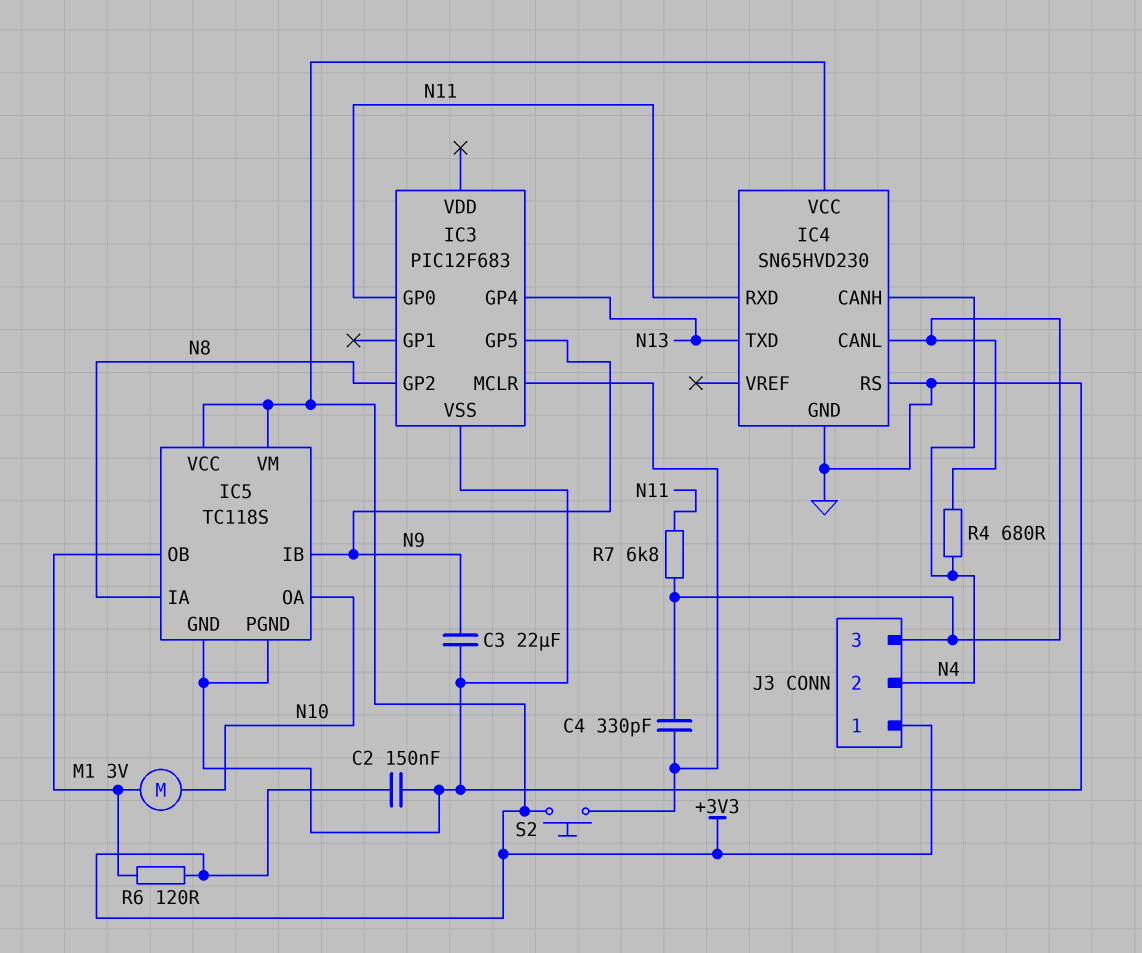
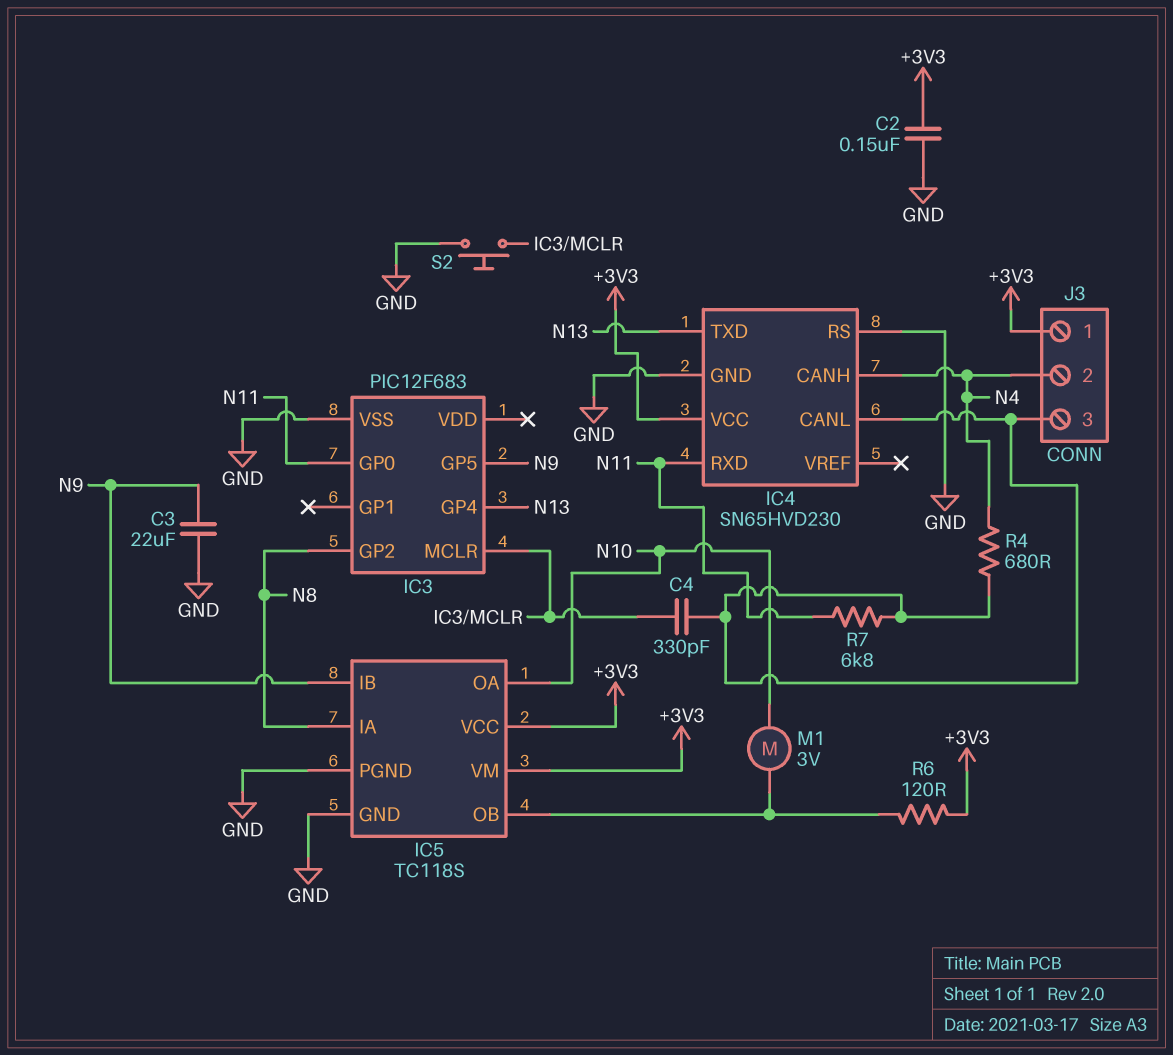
S2: button (+3V3, IC3/MCLR) -> button (GND, IC3/MCLR)

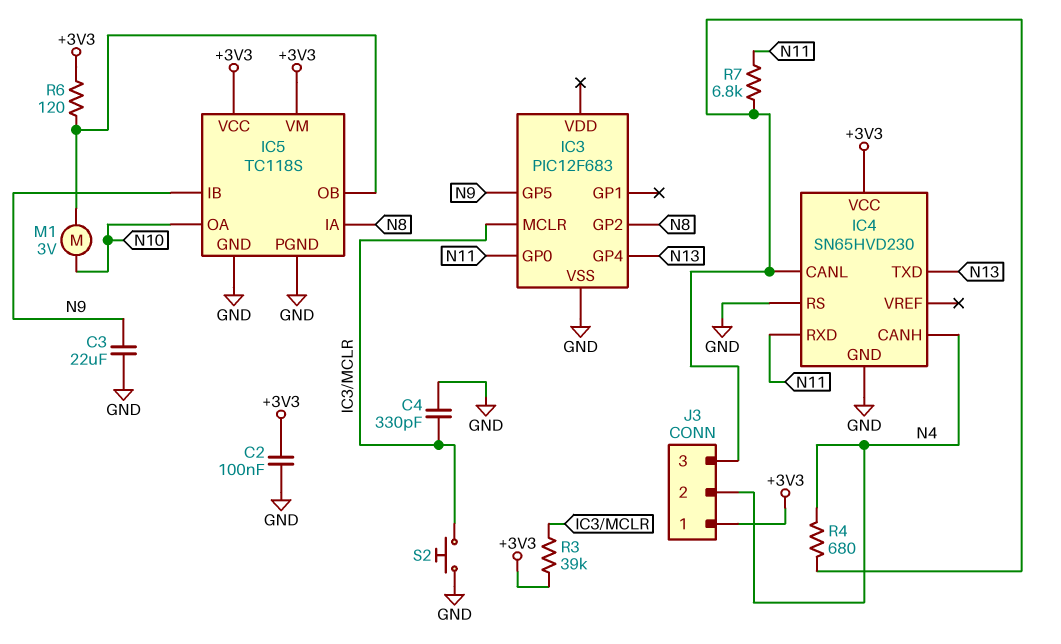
C2: 150nF (+3V3, GND) -> 100nF (+3V3, GND)
C4: 330pF (IC3/MCLR, IC4/CANL) -> 330pF (GND, IC3/MCLR)
R3: none -> 39k (+3V3, IC3/MCLR)

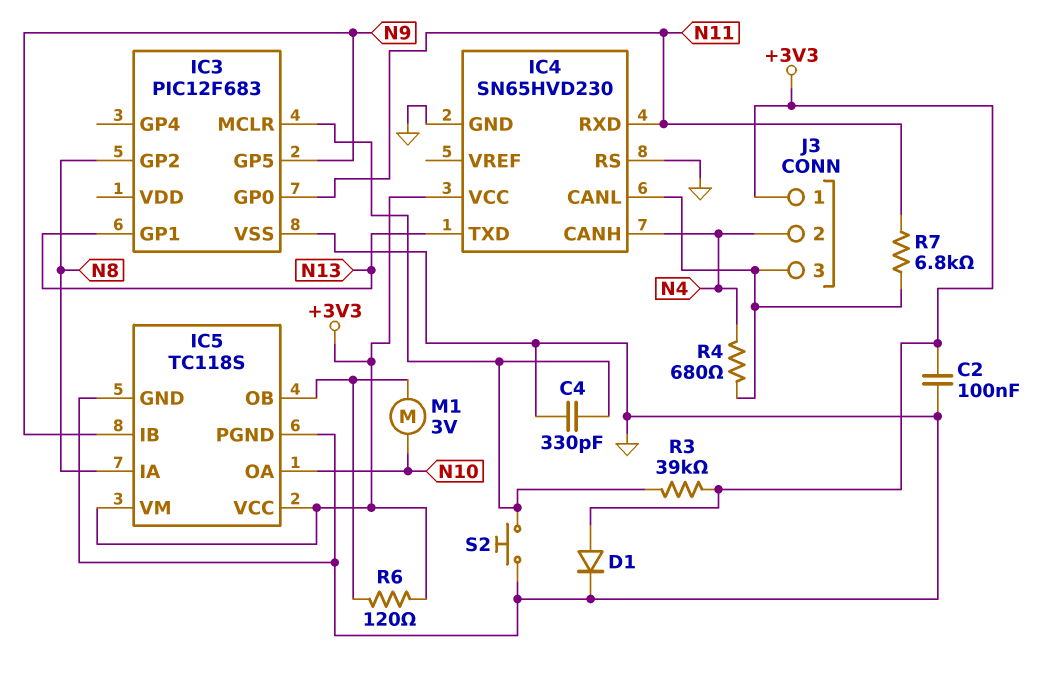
C3: 22uF (GND, N9) -> none
D1: none -> diode (A +3V3, K GND)
IC3 pin GP1: none -> N13
IC3 pin GP4: N13 -> none

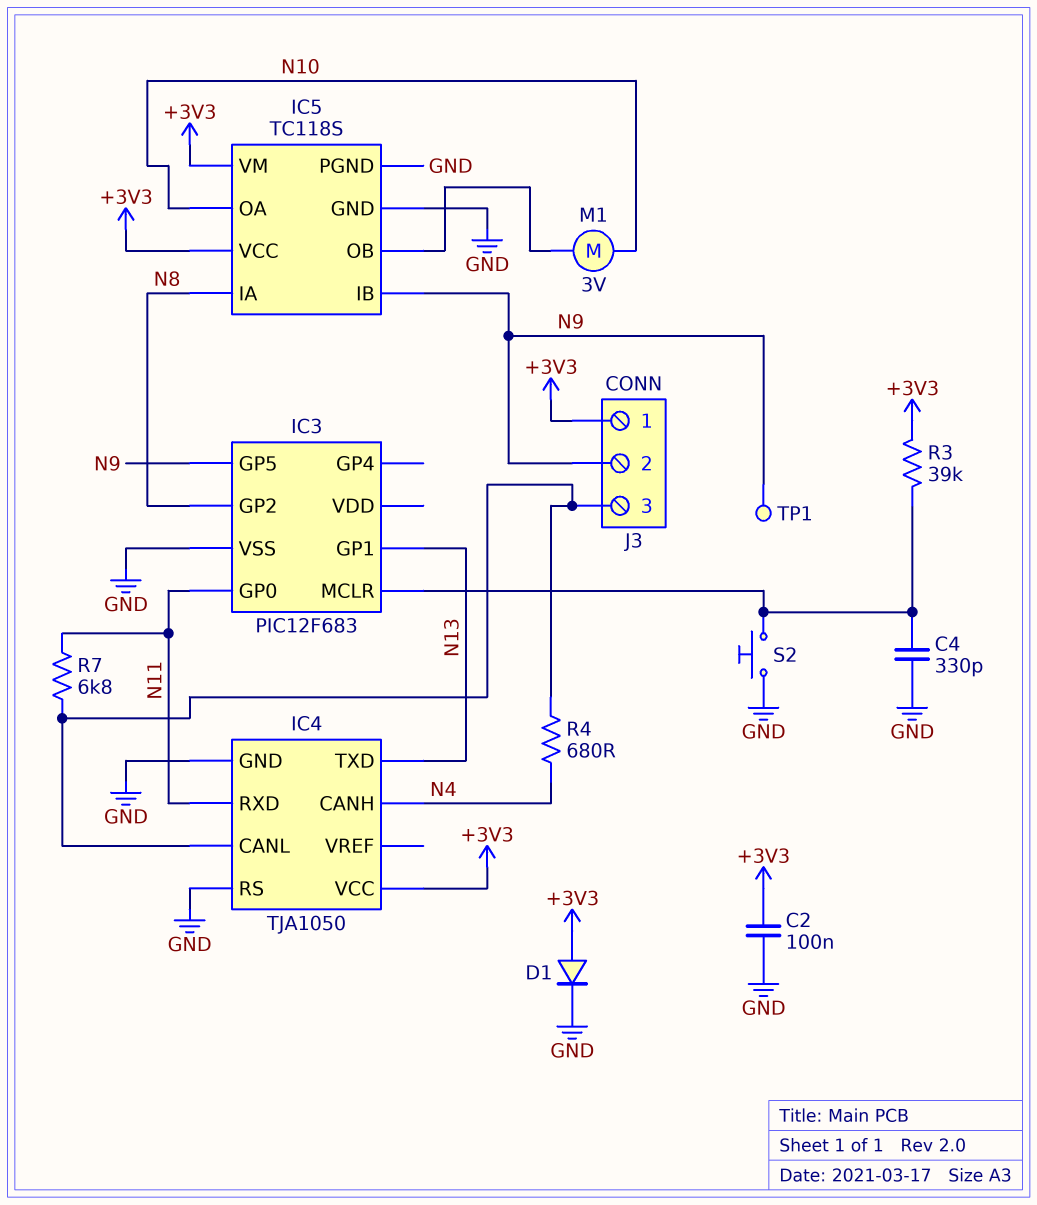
IC4: SN65HVD230 -> TJA1050
J3 pin 2: N4 -> N9
R6: 120 (+3V3, IC5/OB) -> none
TP1: none -> test point (N9)

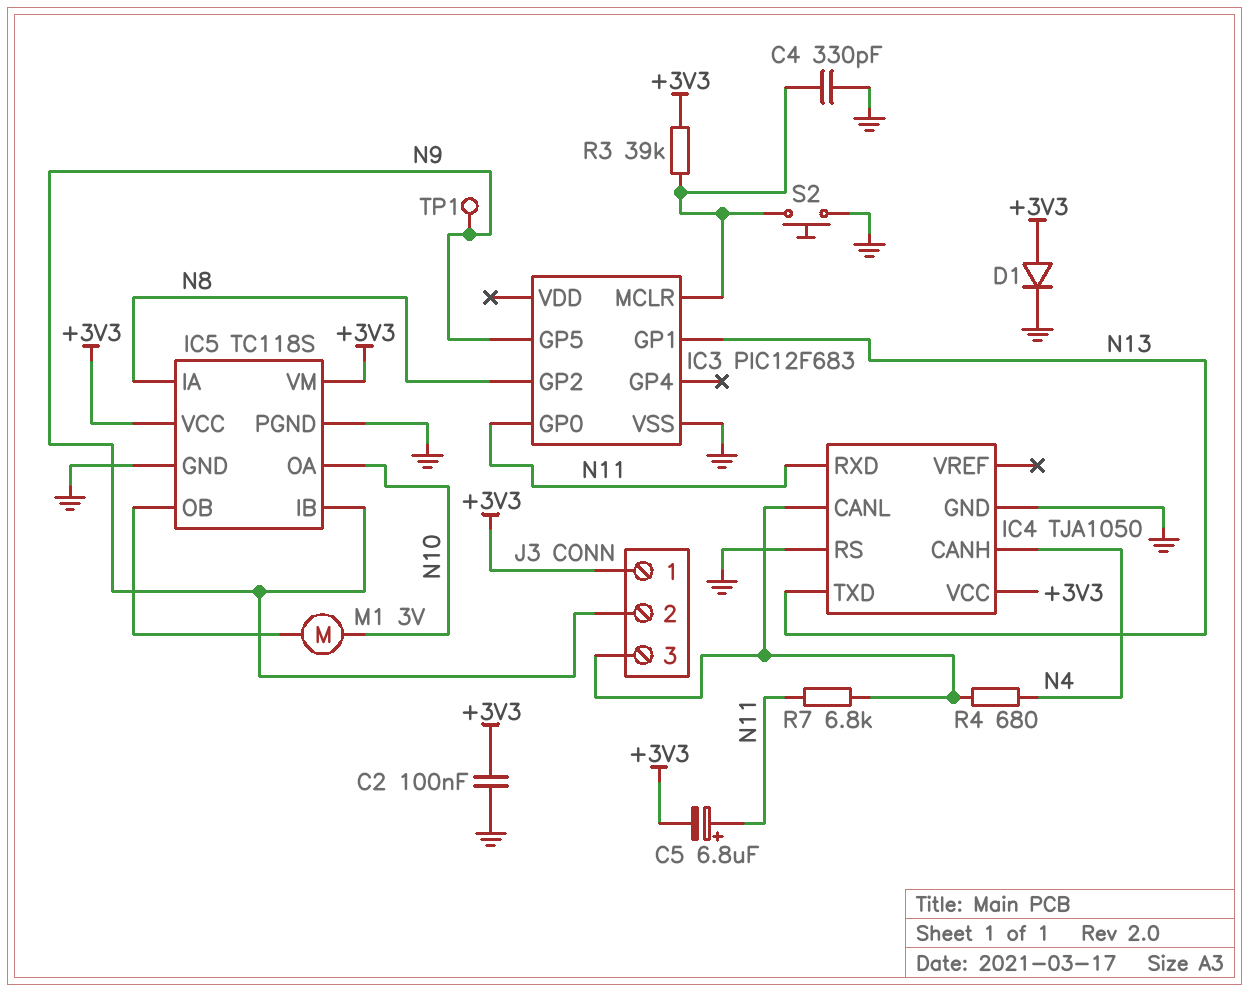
C5: none -> 6.8uF (plus N11, minus +3V3)

